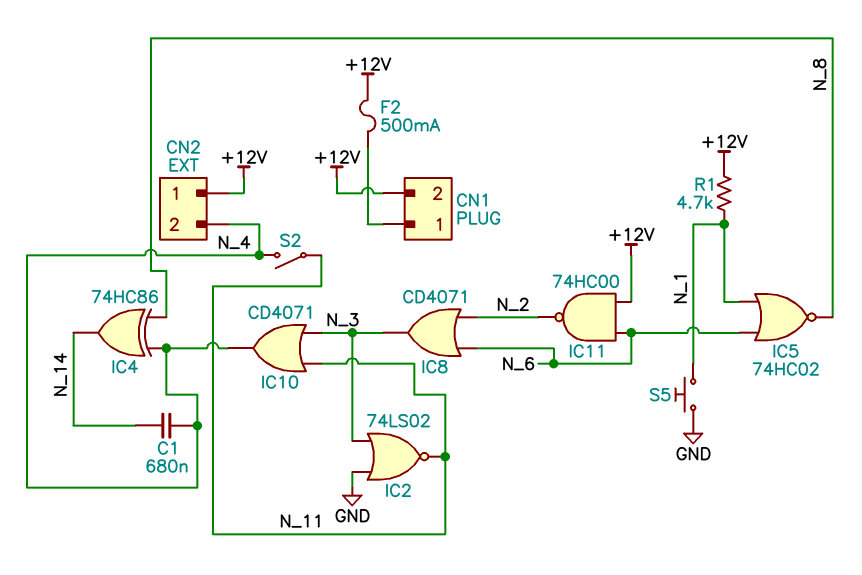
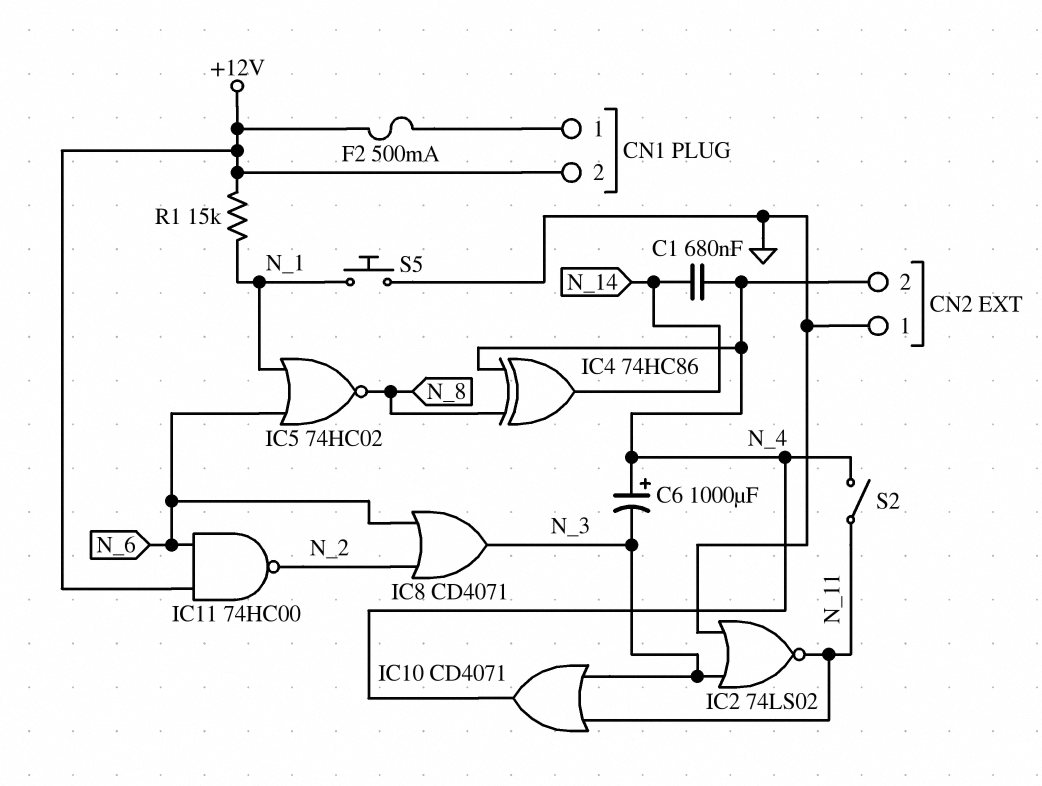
C6: none -> 1000uF (plus N_4, minus N_3)
CN2 pin 1: +12V -> GND
R1: 4.7k (+12V, N_1) -> 15k (+12V, N_1)

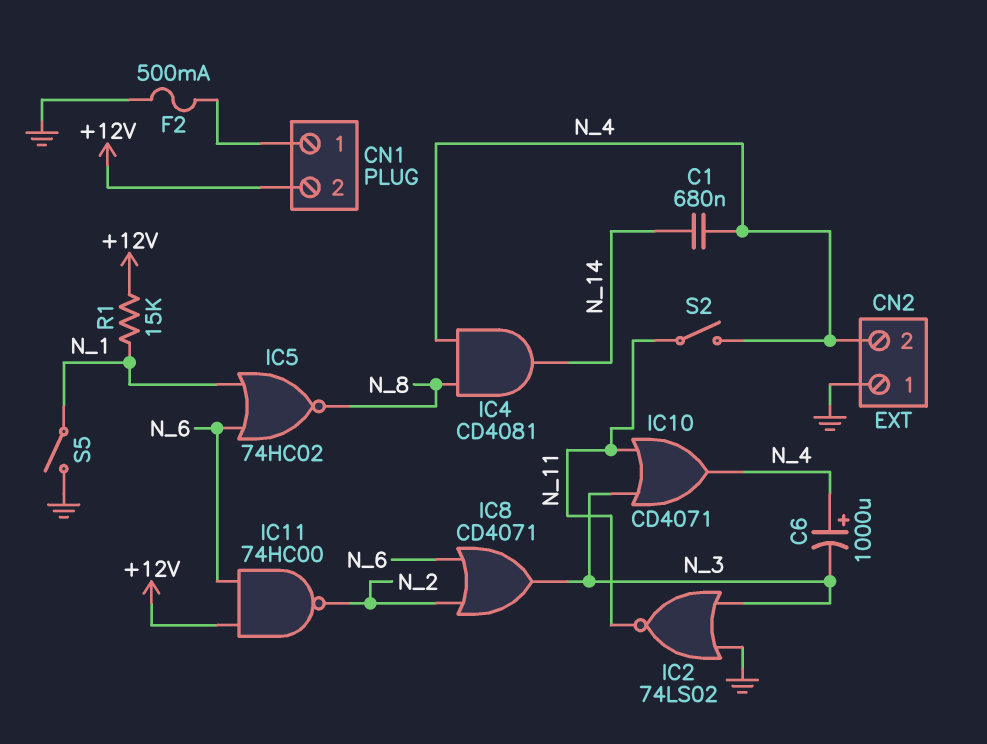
F2: 500mA (+12V, CN1/1) -> 500mA (CN1/1, GND)
IC4: XOR 74HC86 (in N_4, in N_8, out N_14) -> AND CD4081 (in N_4, in N_8, out N_14)
S5: button (GND, N_1) -> switch (GND, N_1)

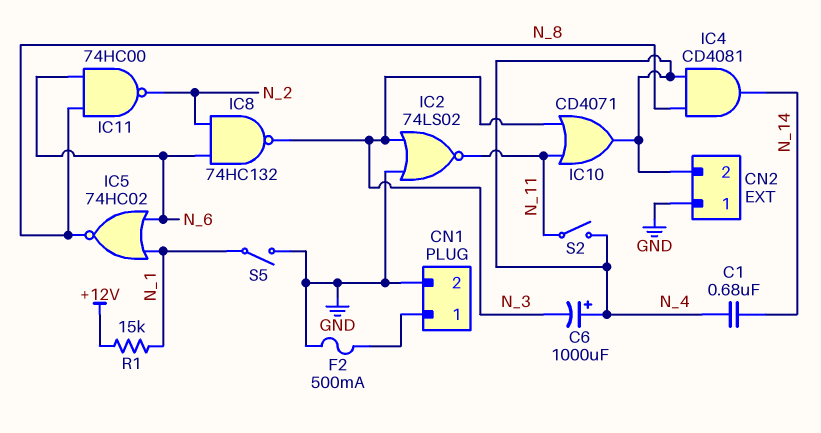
CN1 pin 2: +12V -> GND
IC8: OR CD4071 (in N_2, in N_6, out N_3) -> NAND 74HC132 (in N_2, in N_6, out N_3)
IC11: NAND 74HC00 (in +12V, in N_6, out N_2) -> NAND 74HC00 (in N_6, in N_8, out N_2)

